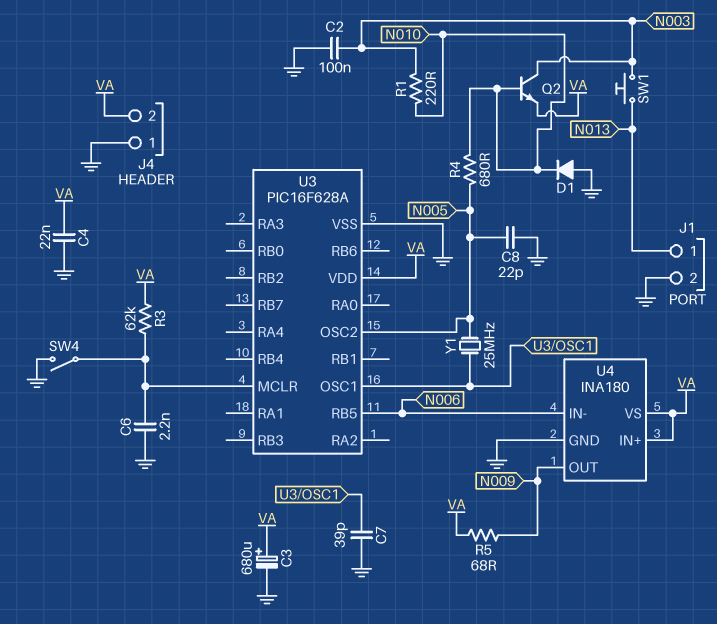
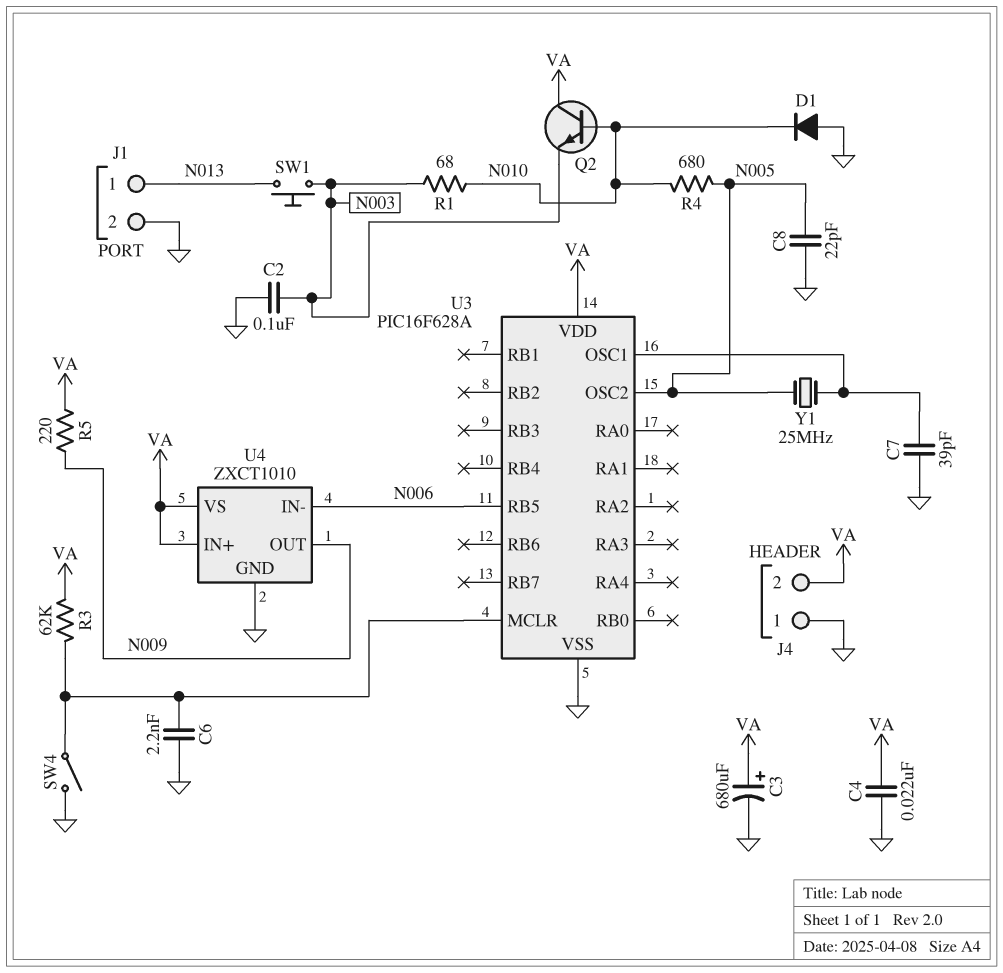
Q2: NPN (B N010, C N003, E VA) -> NPN (B N010, C VA, E N003)
R1: 220 (N003, N010) -> 68 (N003, N010)
R5: 68 (N009, VA) -> 220 (N009, VA)
U4: INA180 -> ZXCT1010

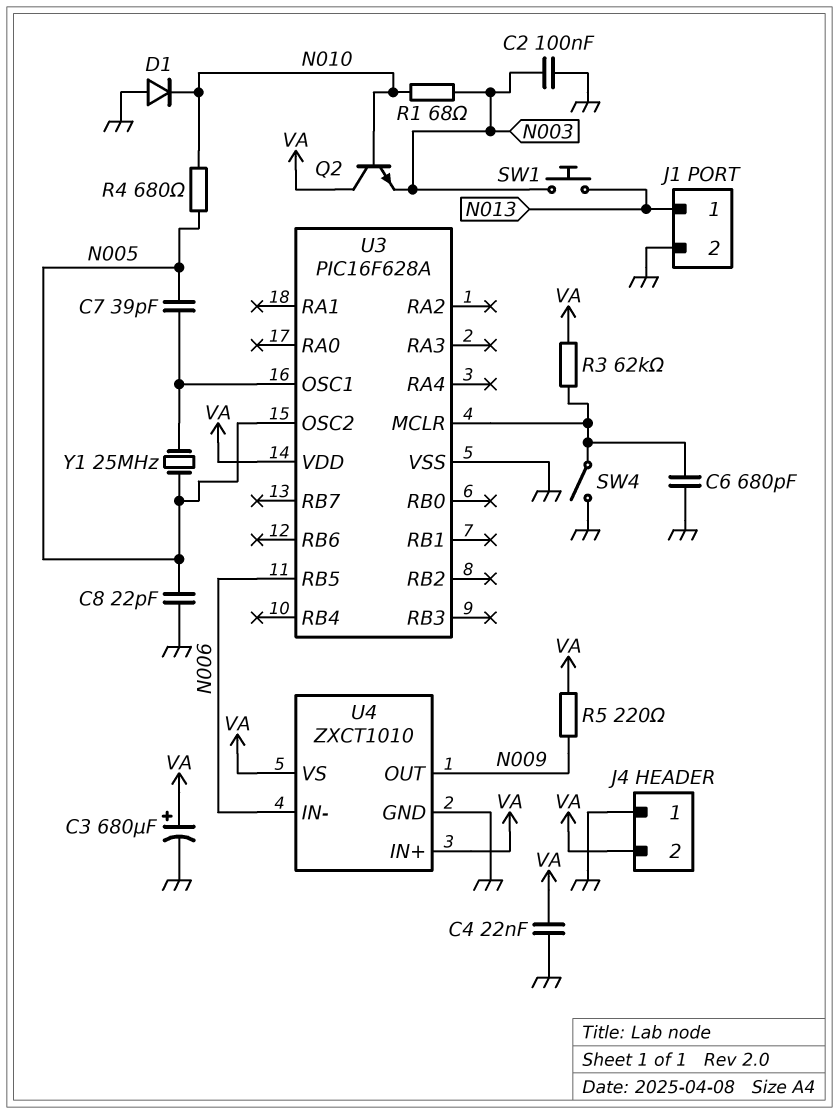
C6: 2.2nF (GND, U3/MCLR) -> 680pF (GND, U3/MCLR)
C7: 39pF (GND, U3/OSC1) -> 39pF (N005, U3/OSC1)

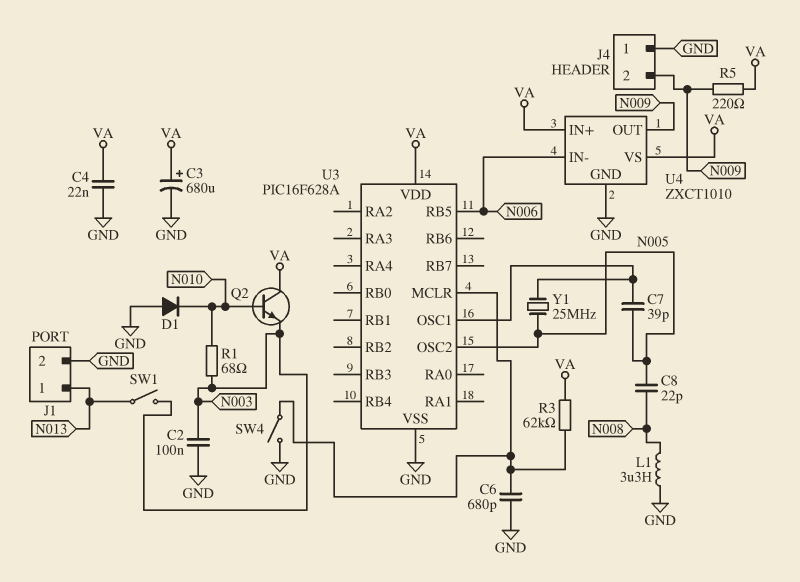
C8: 22pF (GND, N005) -> 22pF (N005, N008)
J4 pin 2: VA -> N009
L1: none -> 3.3uH (GND, N008)
R4: 680 (N005, N010) -> none
SW1: button (N003, N013) -> switch (N003, N013)

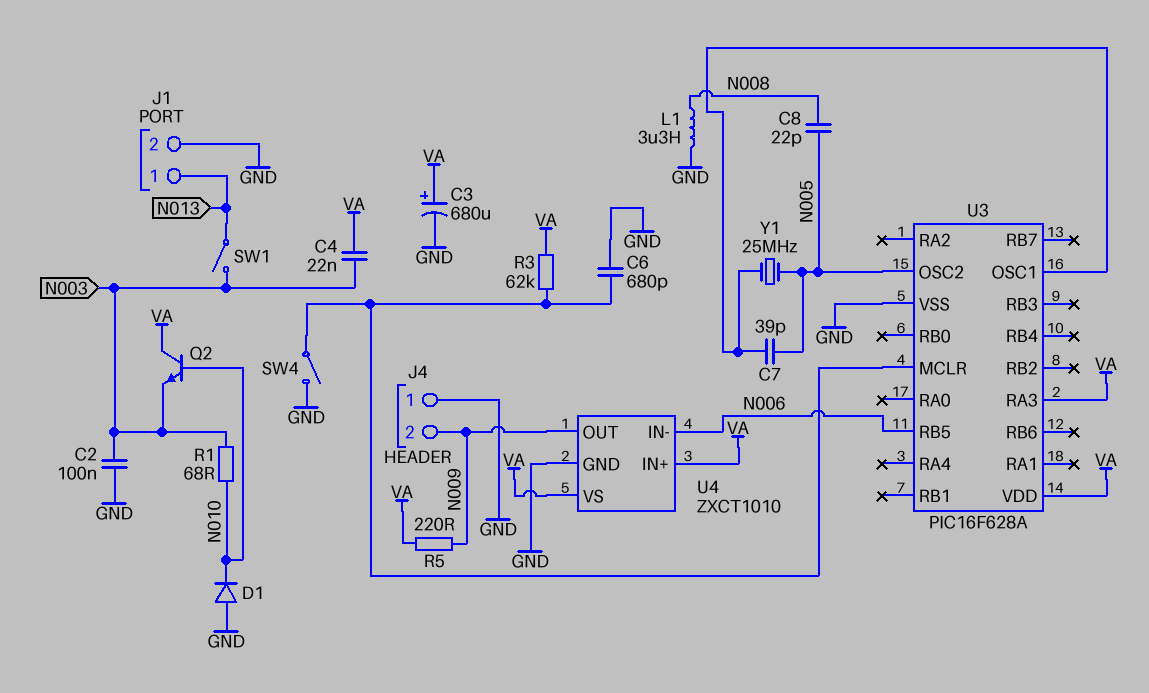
C4: 22nF (GND, VA) -> 22nF (N003, VA)
U3 pin RA3: none -> VA

